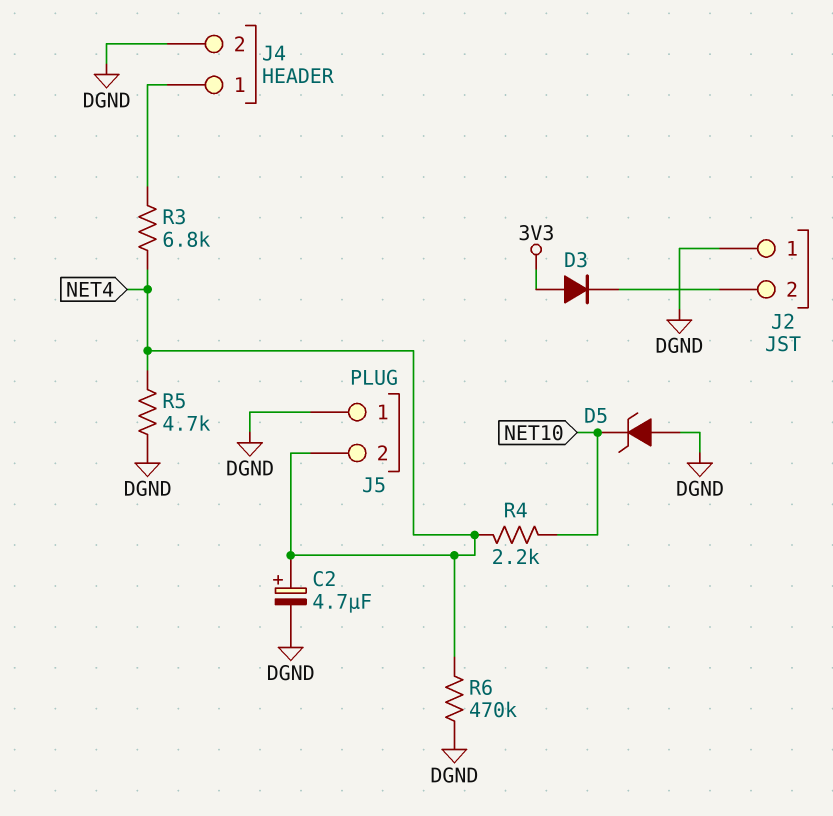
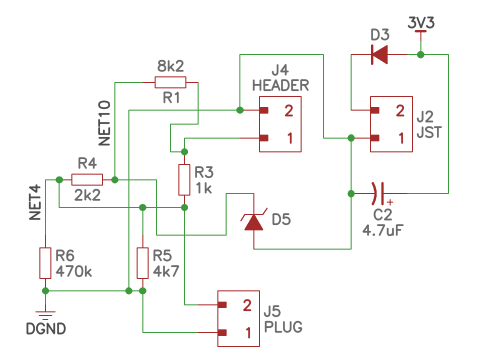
C2: 4.7uF (plus NET4, minus DGND) -> 4.7uF (plus 3V3, minus DGND)
R1: none -> 8.2k (J4/1, NET10)
R3: 6.8k (J4/1, NET4) -> 1k (J4/1, NET4)

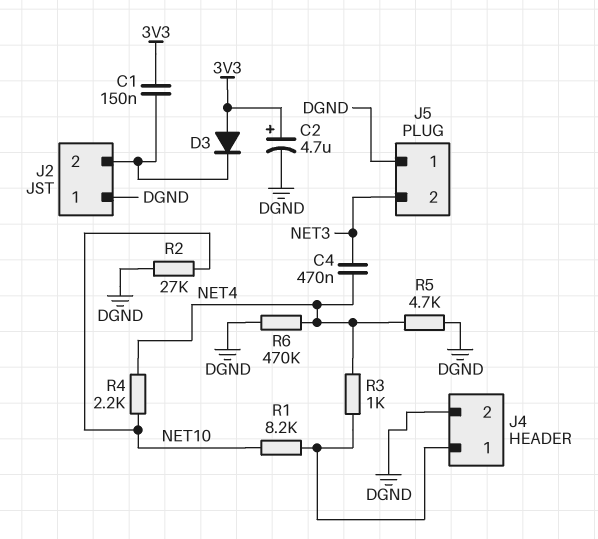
C1: none -> 150nF (3V3, J2/2)
C4: none -> 470nF (NET3, NET4)
D5: zener (A DGND, K NET10) -> none
J5 pin 2: NET4 -> NET3
R2: none -> 27k (DGND, NET10)

